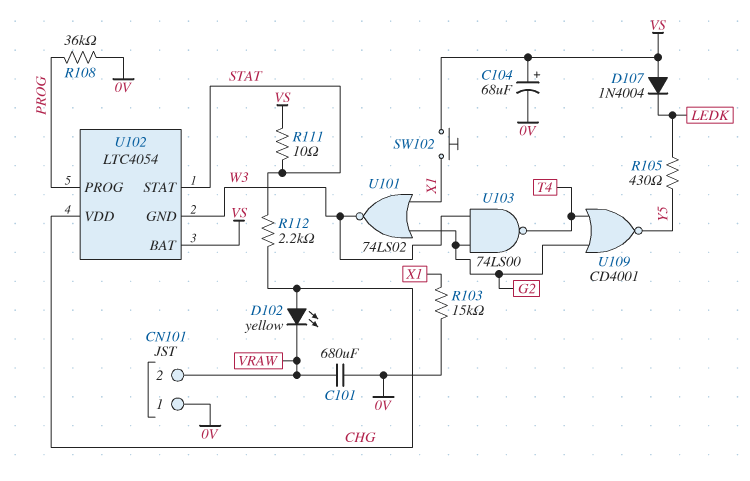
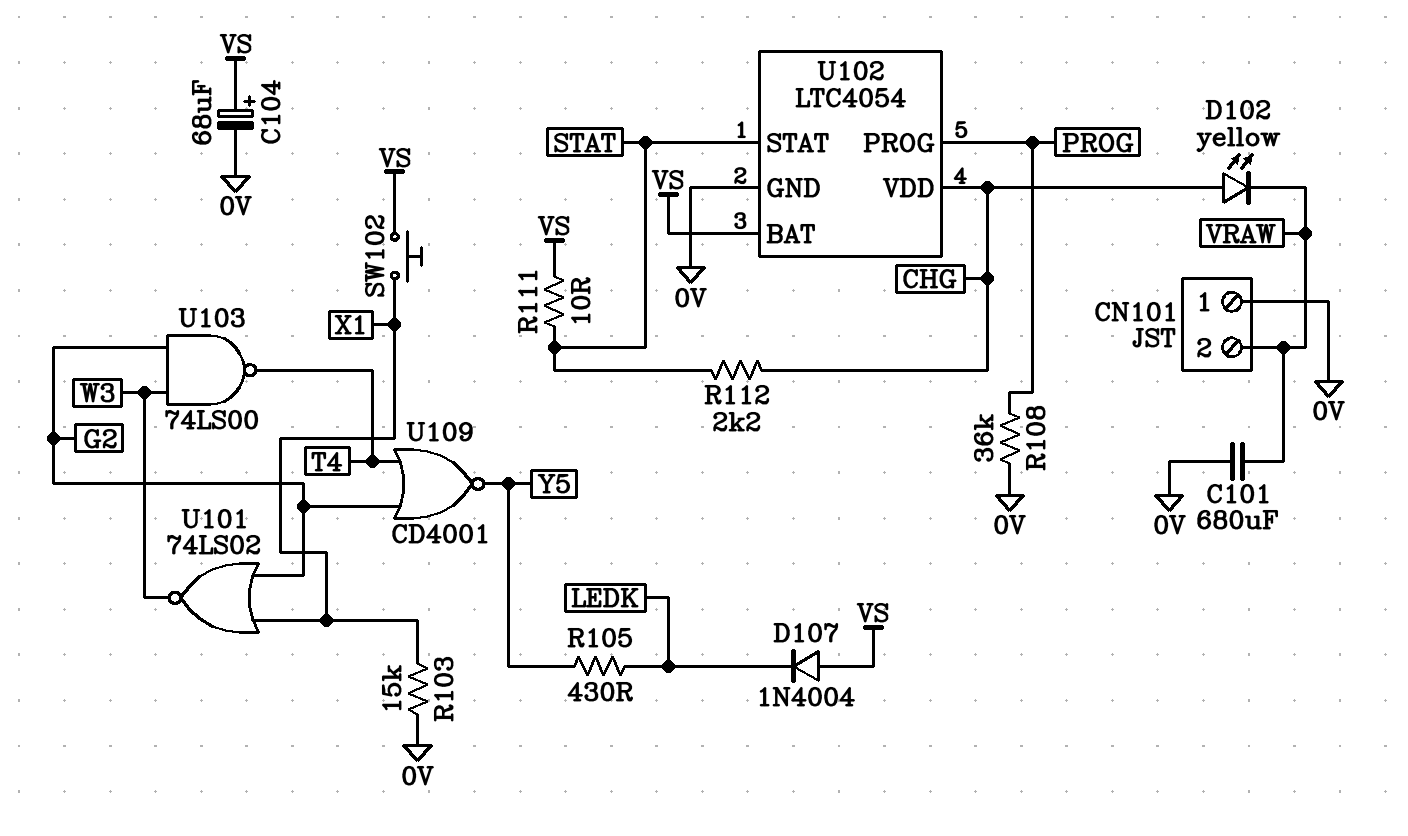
U102 pin GND: W3 -> 0V

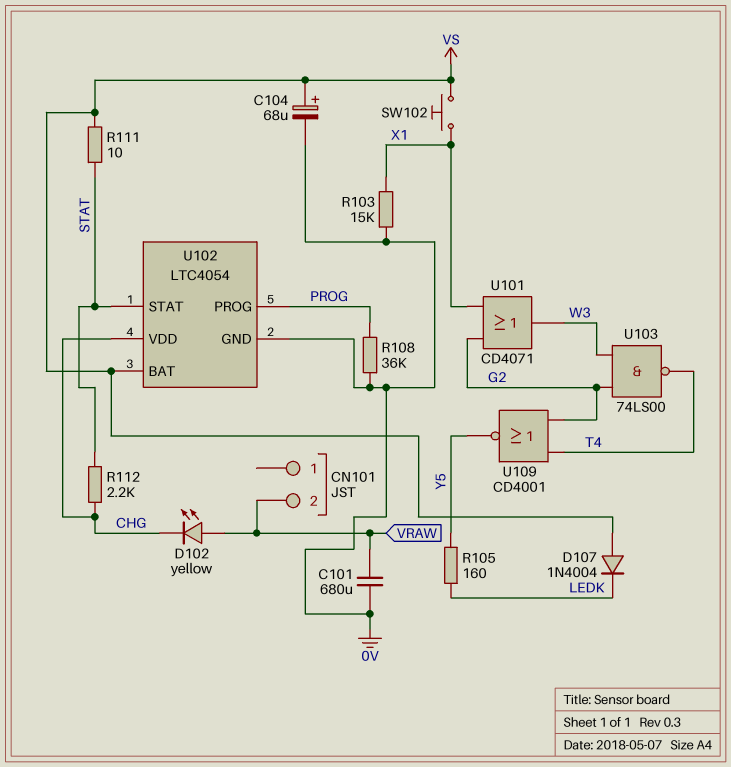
CN101 pin 1: 0V -> none
D102: LED yellow (A CHG, K VRAW) -> LED yellow (A VRAW, K CHG)
R105: 430 (LEDK, Y5) -> 160 (LEDK, Y5)
U101: NOR 74LS02 (in G2, in X1, out W3) -> OR CD4071 (in G2, in X1, out W3)

